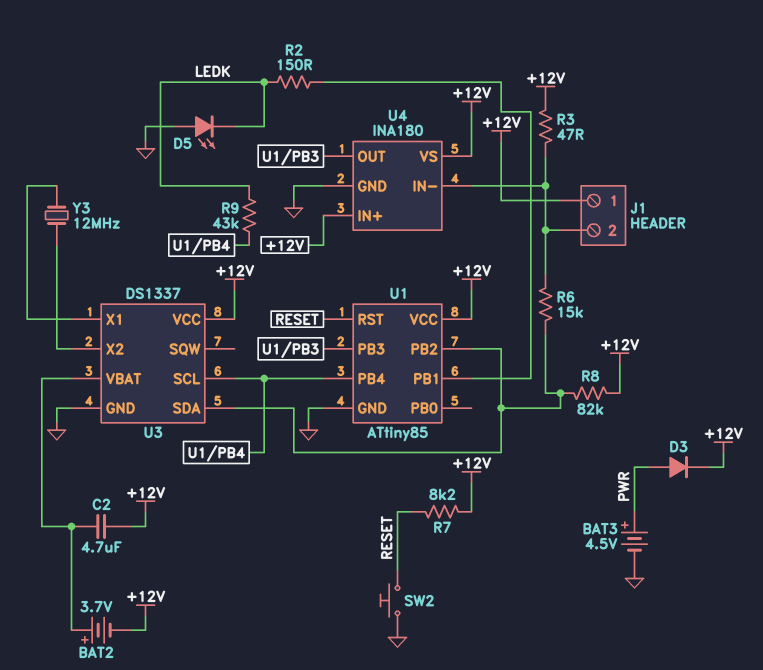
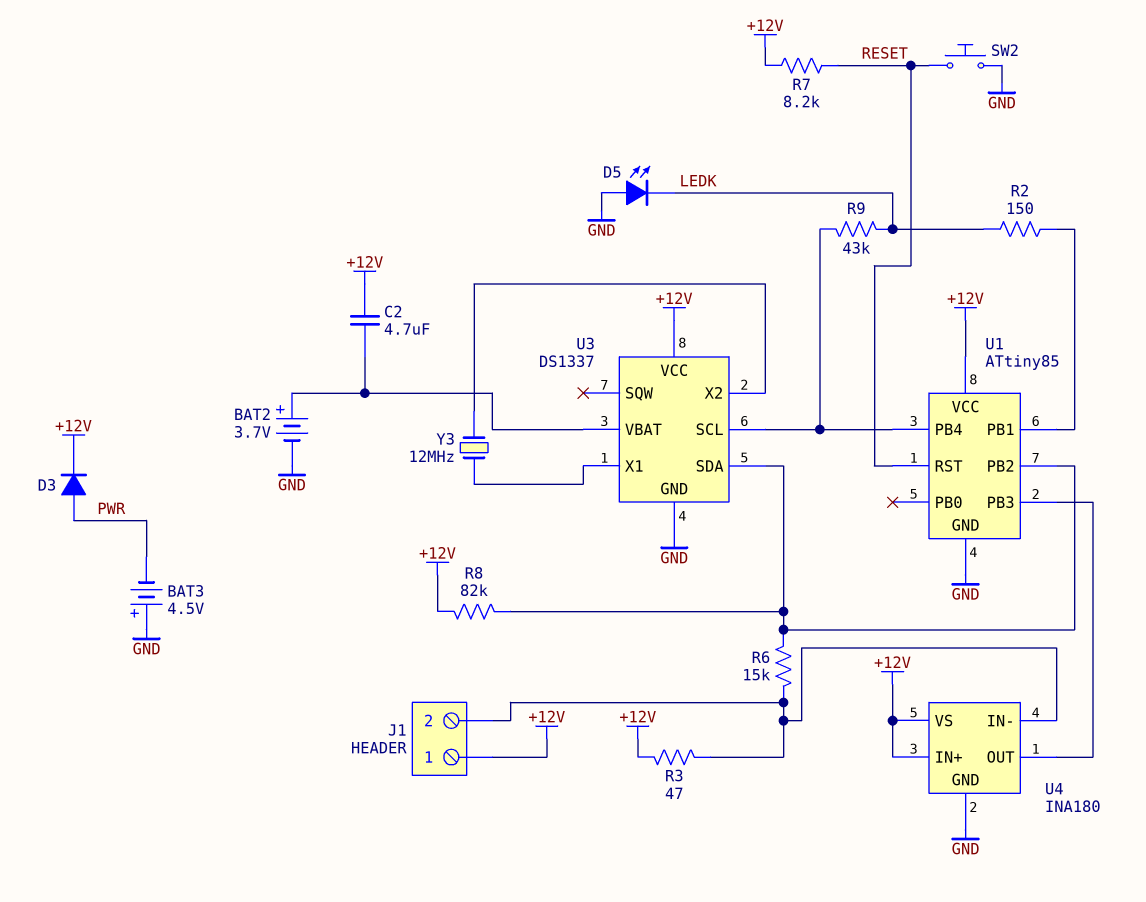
BAT2: 3.7V (plus U3/VBAT, minus +12V) -> 3.7V (plus U3/VBAT, minus GND)
BAT3: 4.5V (plus PWR, minus GND) -> 4.5V (plus GND, minus PWR)

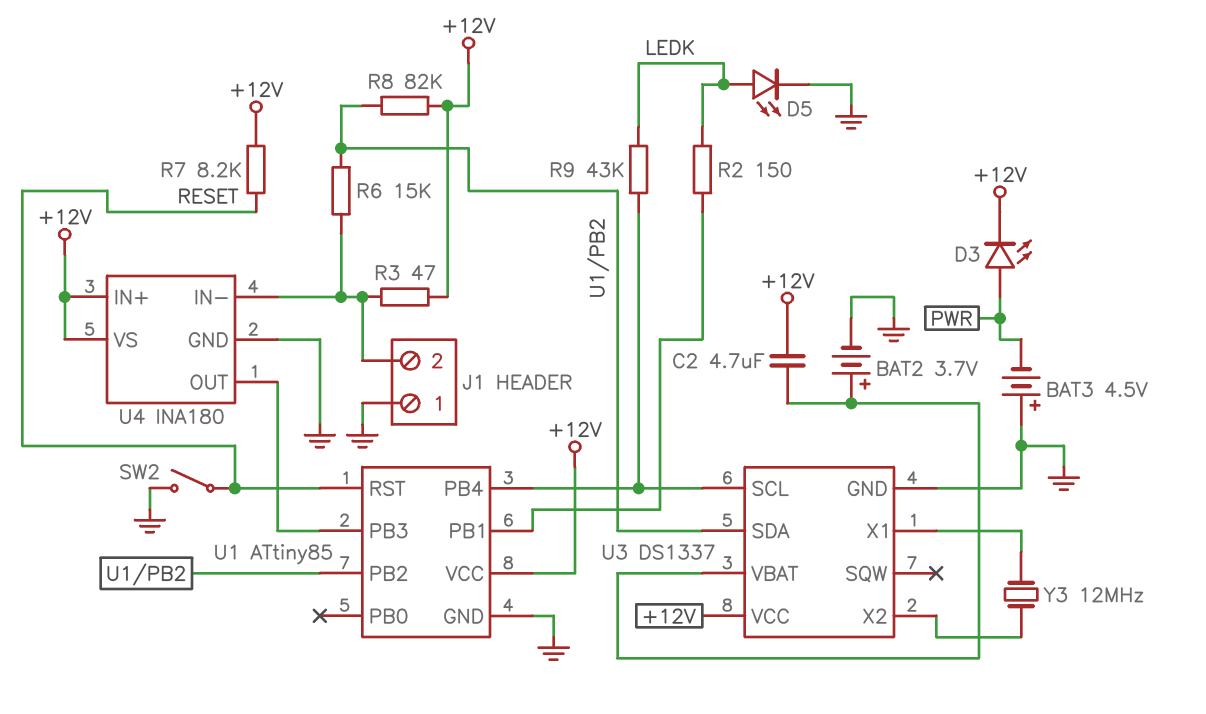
D3: diode (A PWR, K +12V) -> LED (A PWR, K +12V)
D5: LED (A GND, K LEDK) -> LED (A LEDK, K GND)
J1 pin 1: +12V -> GND
SW2: button (GND, RESET) -> switch (GND, RESET)

